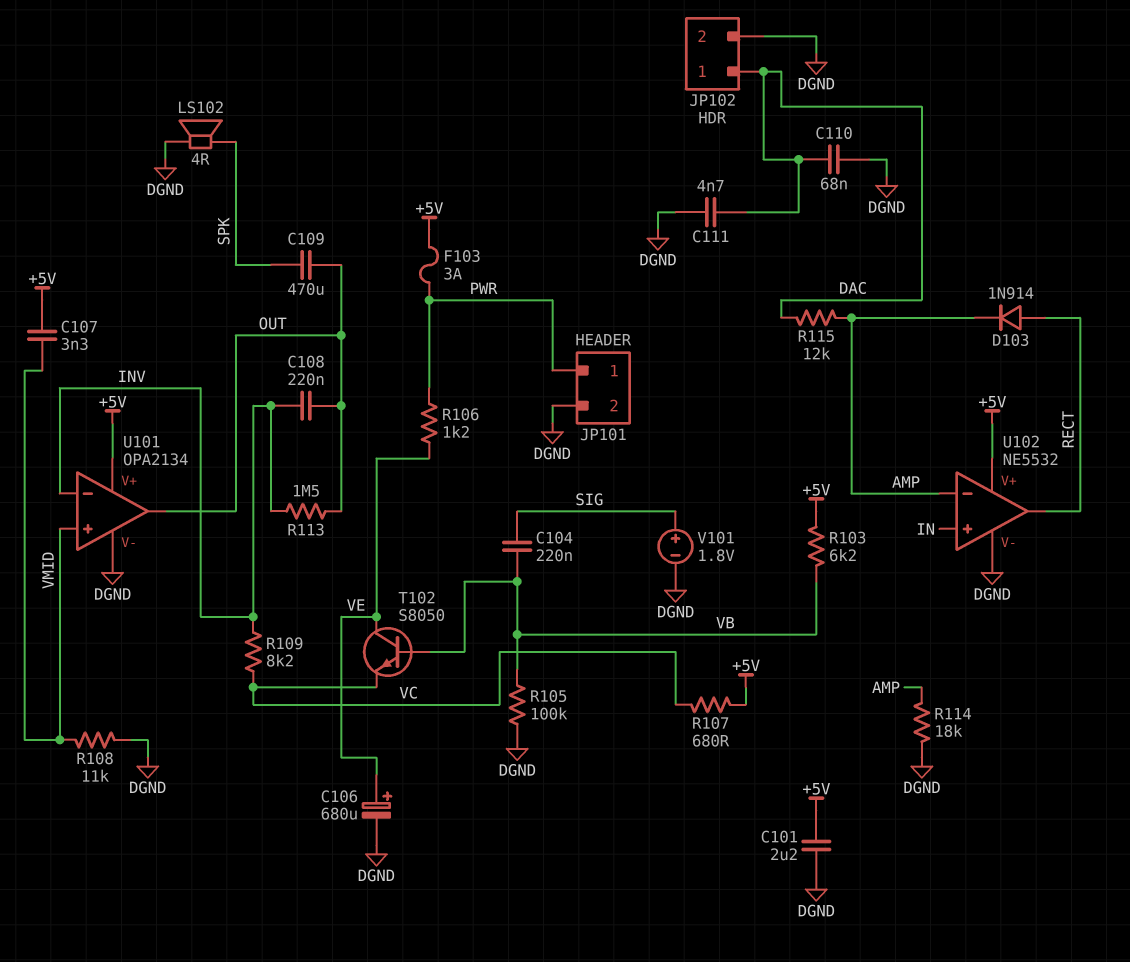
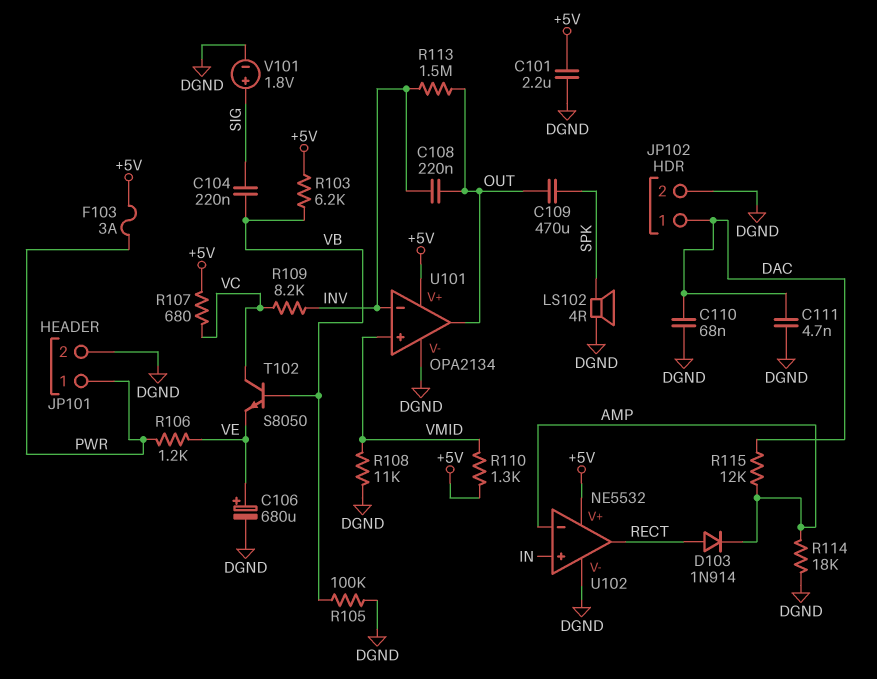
C107: 3.3nF (+5V, VMID) -> none
R110: none -> 1.3k (+5V, VMID)
T102: NPN S8050 (B VB, C VE, E VC) -> NPN S8050 (B VB, C VC, E VE)

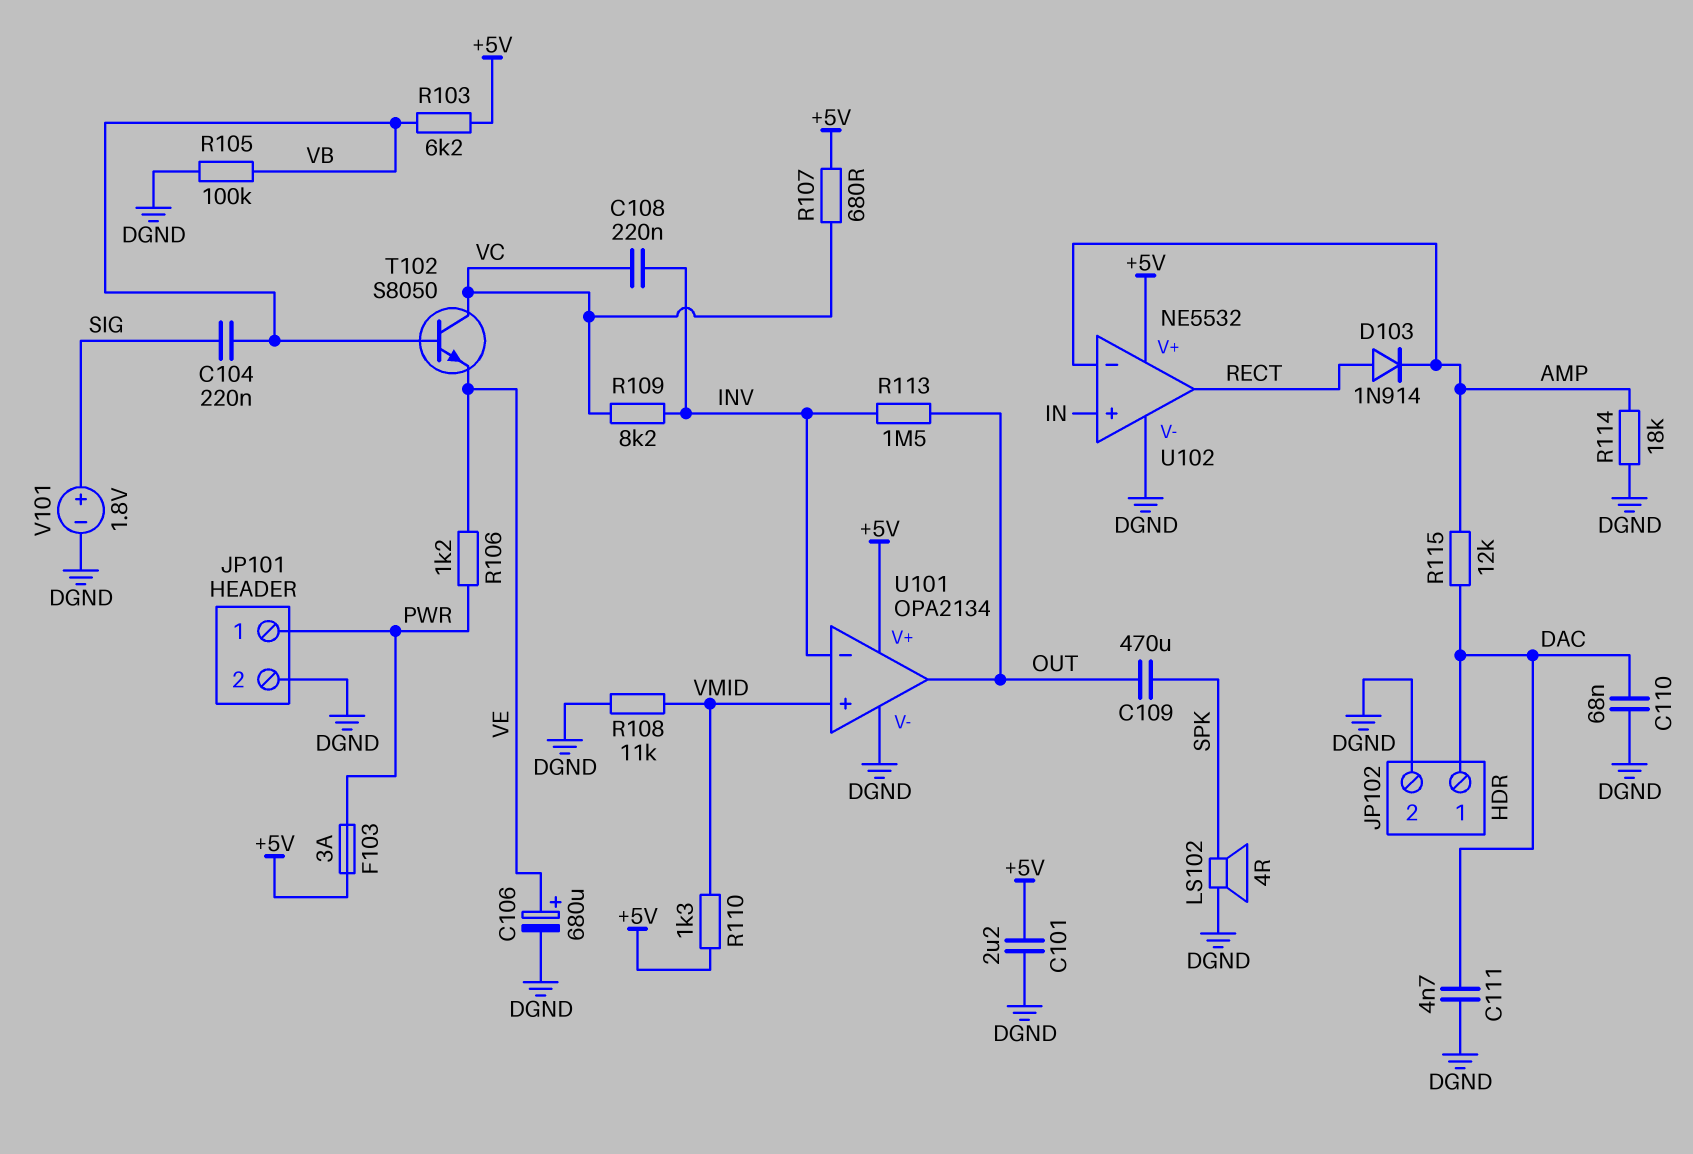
C108: 220nF (INV, OUT) -> 220nF (INV, VC)

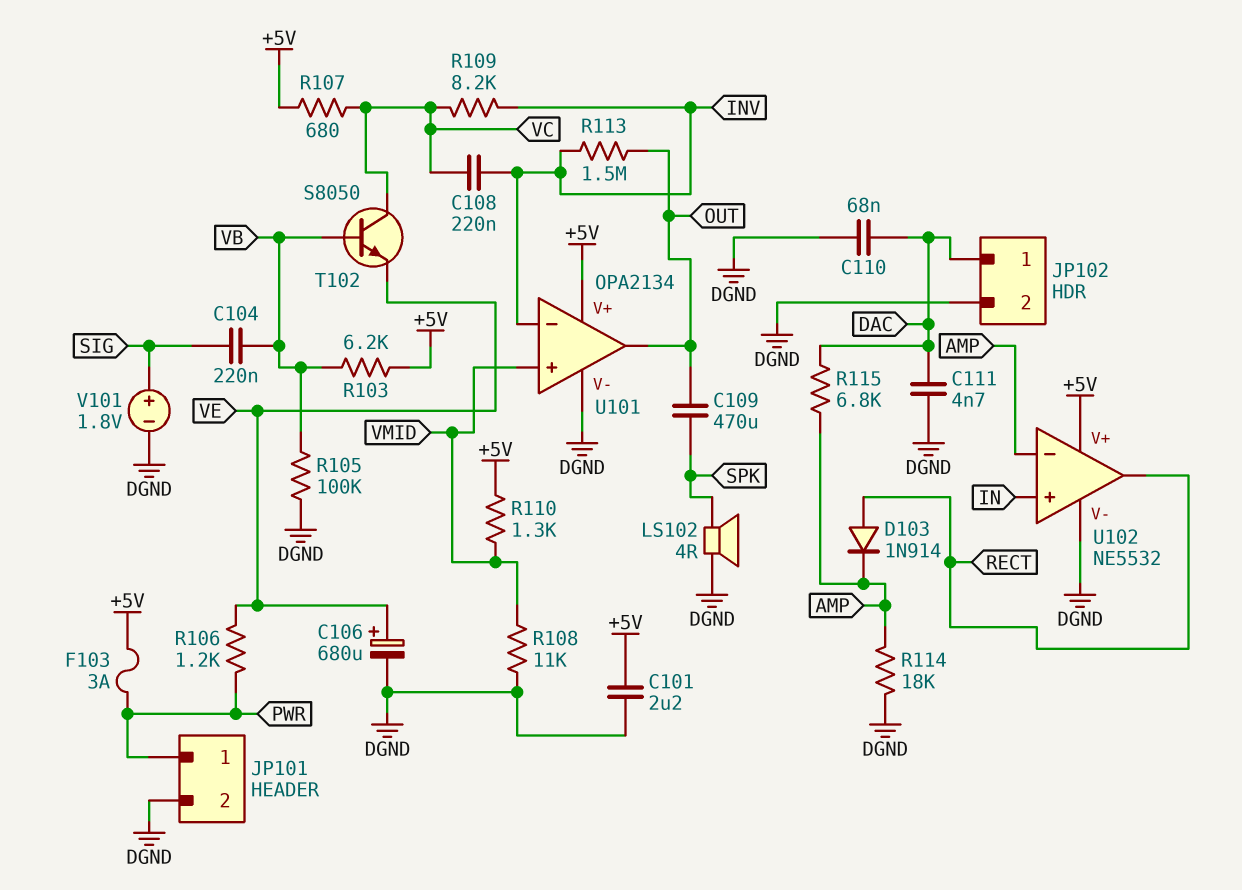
R115: 12k (AMP, DAC) -> 6.8k (AMP, DAC)

